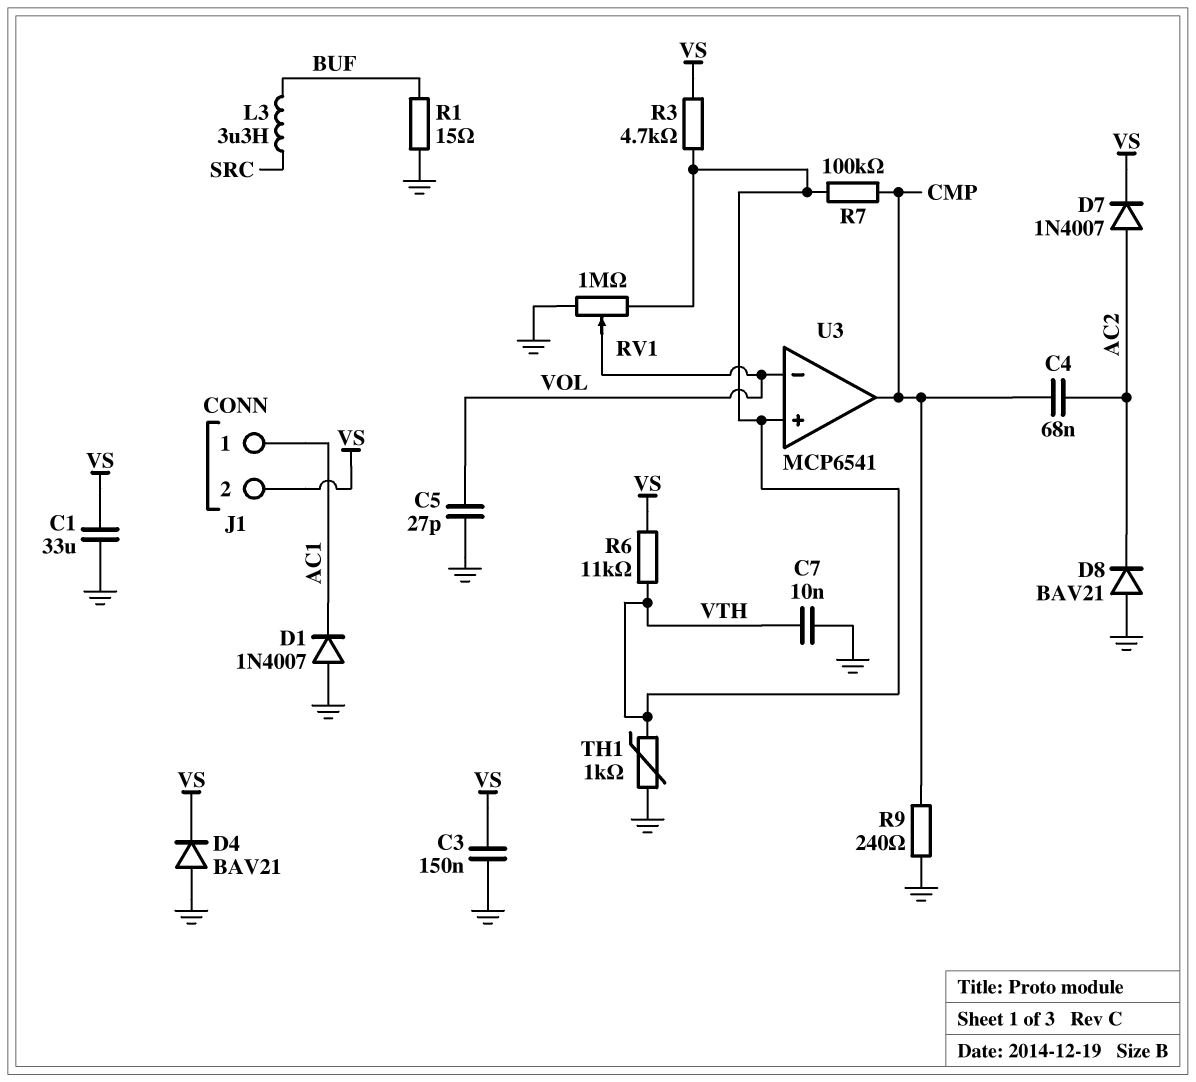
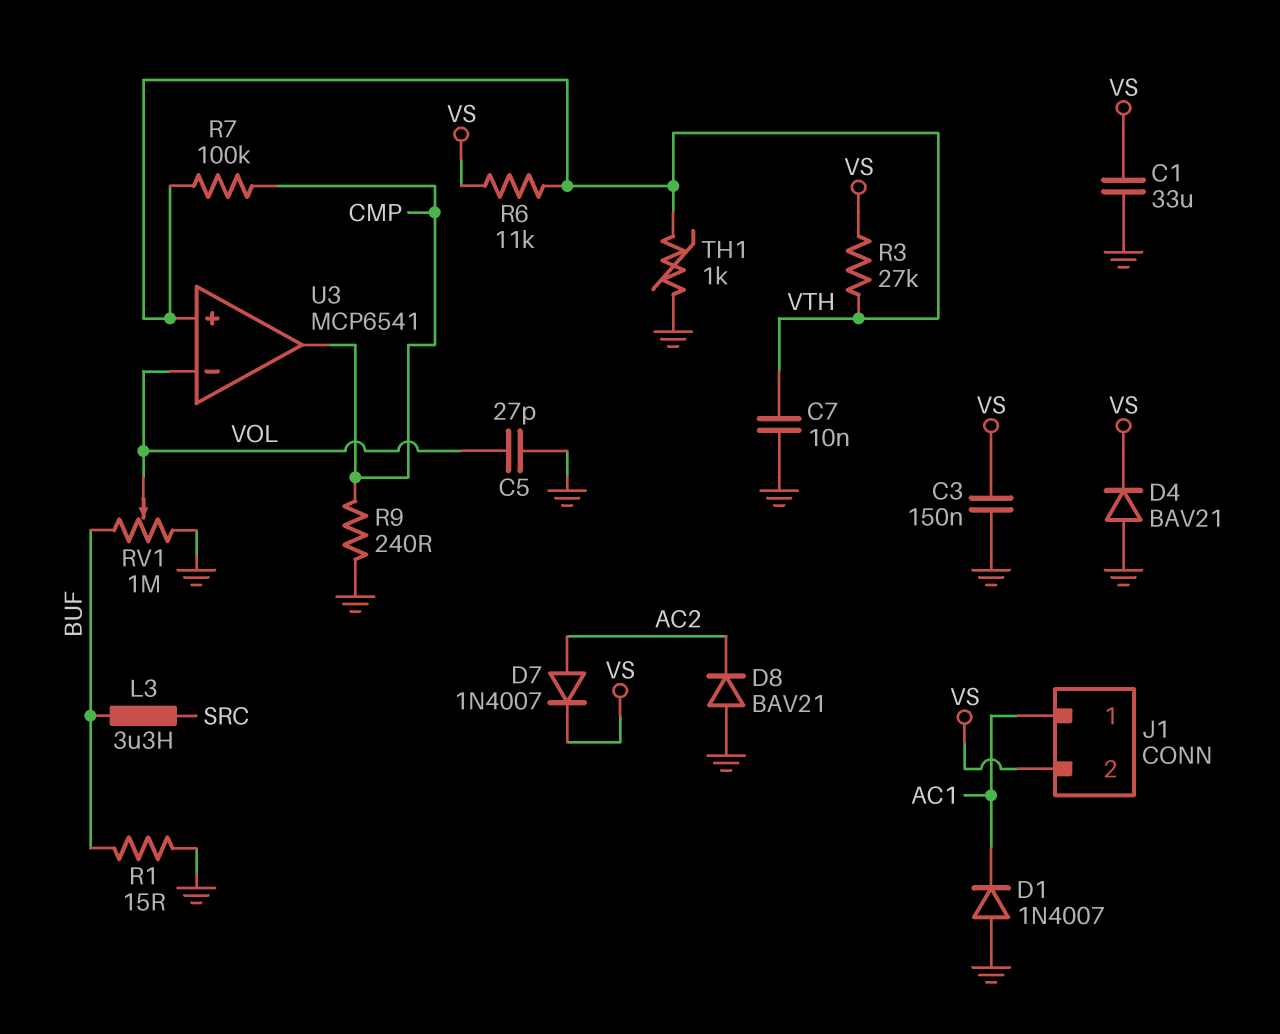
C4: 68nF (AC2, CMP) -> none
R3: 4.7k (VS, VTH) -> 27k (VS, VTH)
RV1: 1M (GND, VTH, wiper VOL) -> 1M (BUF, GND, wiper VOL)

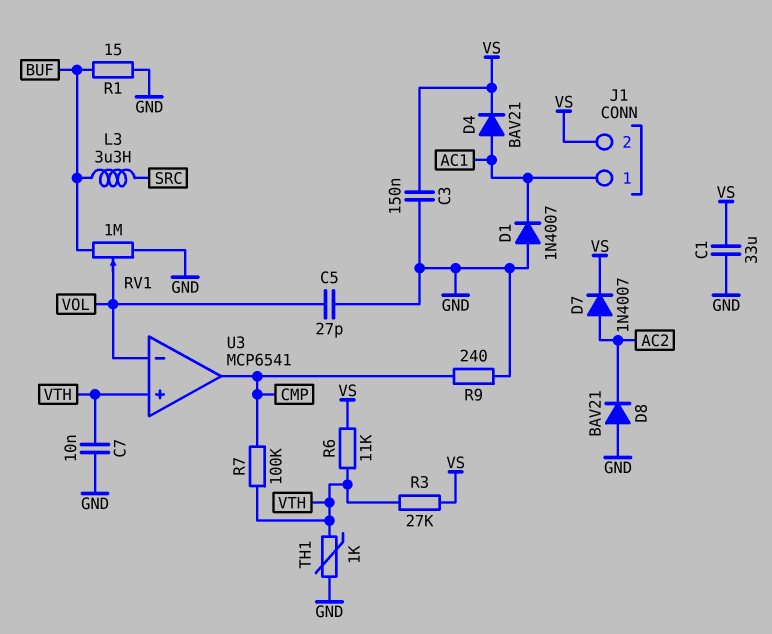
D4: diode BAV21 (A GND, K VS) -> diode BAV21 (A AC1, K VS)

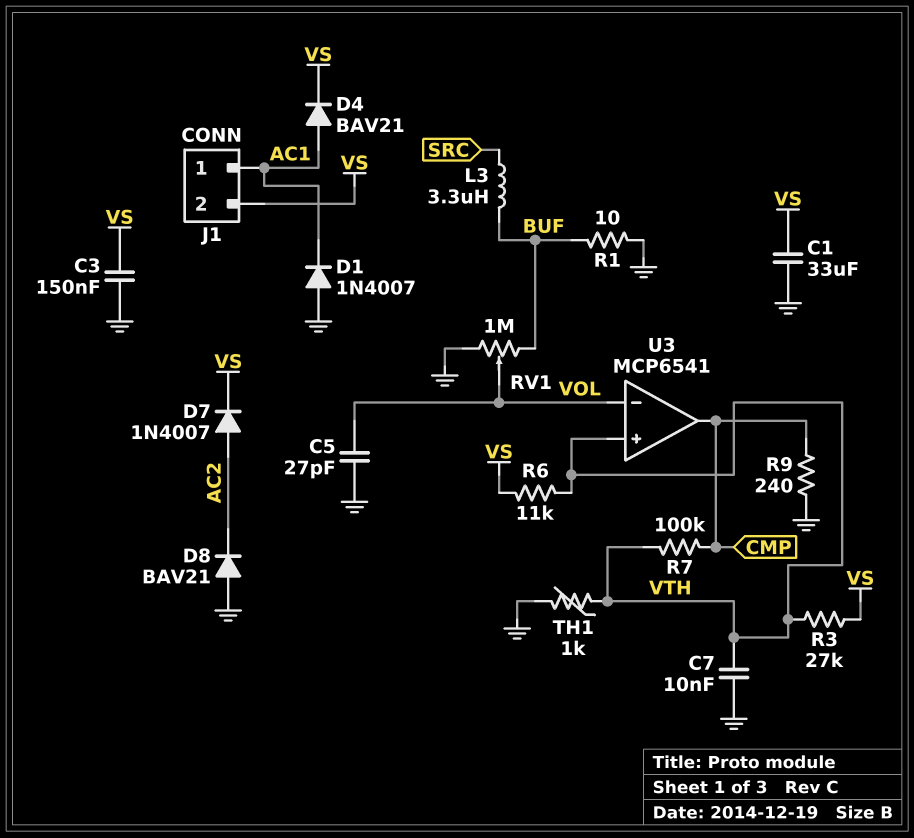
R1: 15 (BUF, GND) -> 10 (BUF, GND)

